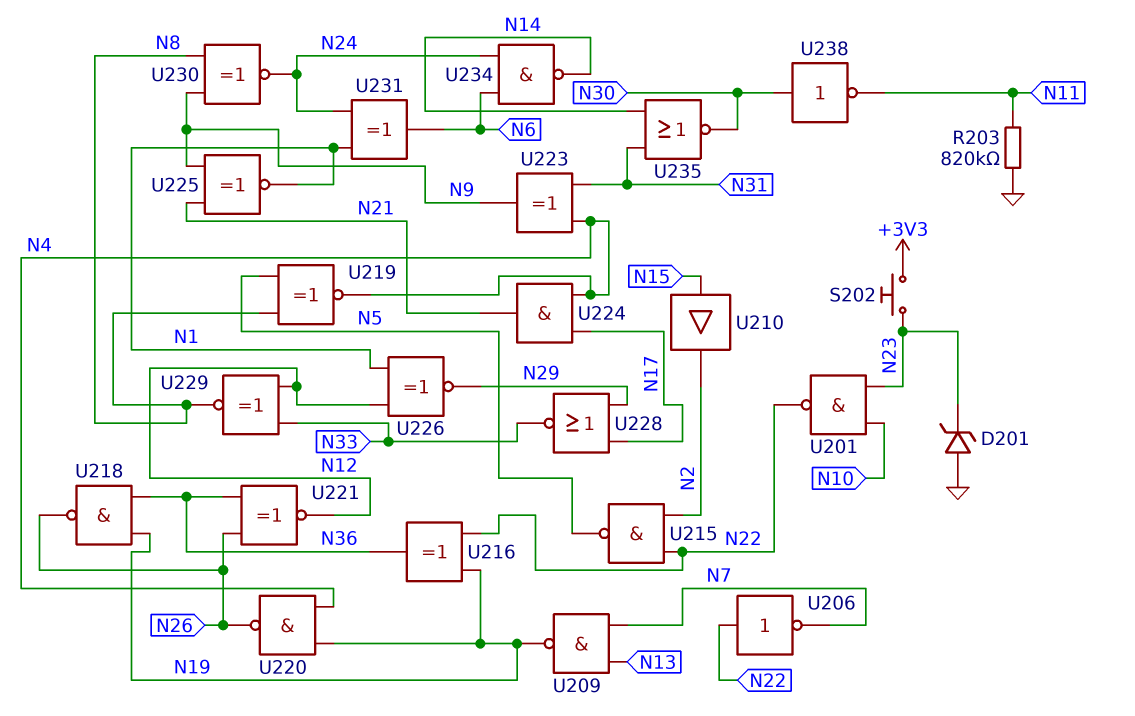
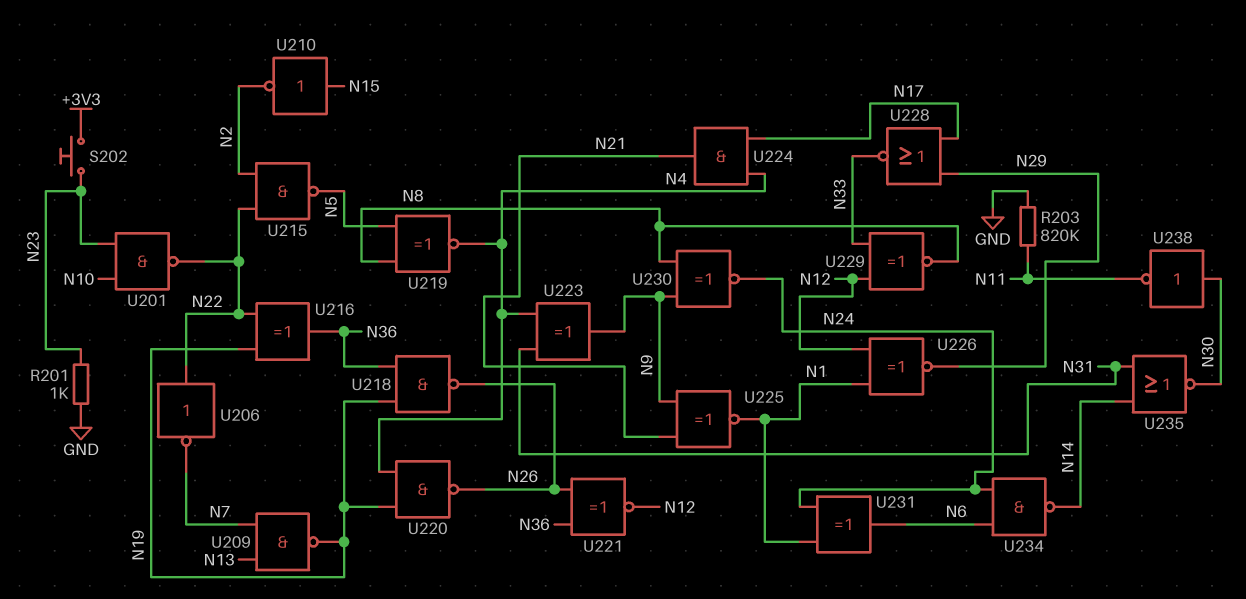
D201: zener (A GND, K N23) -> none
R201: none -> 1k (GND, N23)
U210: buffer (in N15, out N2) -> NOT (in N15, out N2)

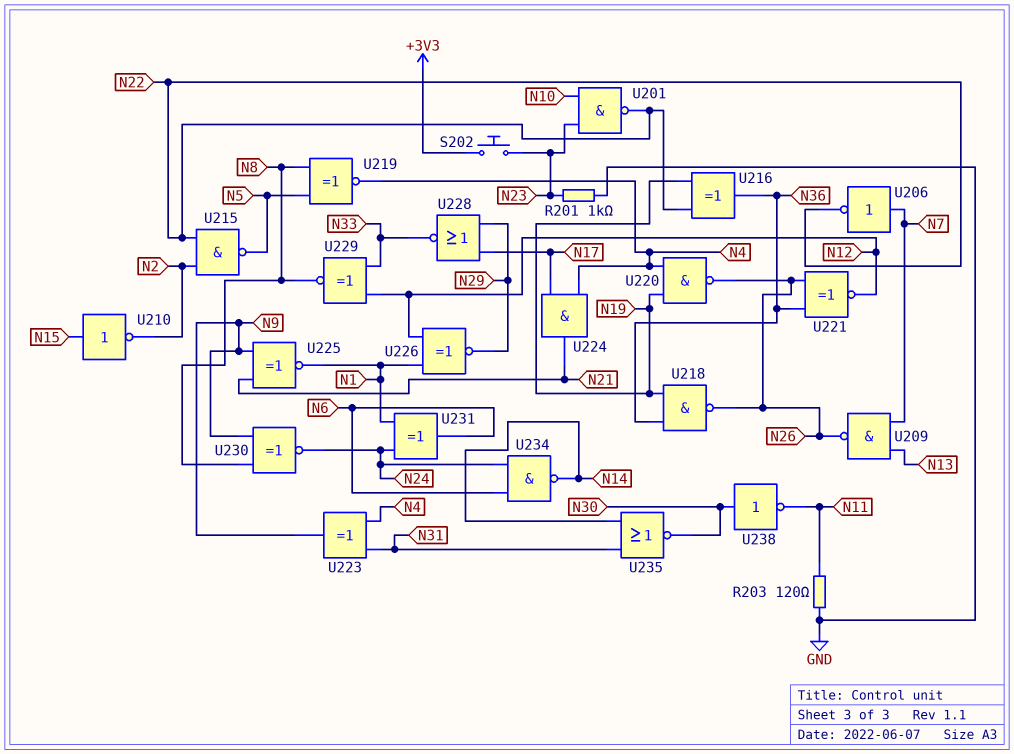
R203: 820k (GND, N11) -> 120 (GND, N11)
U206: NOT (in N22, out N7) -> NOT (in N7, out N22)
U209: NAND (in N7, in N13, out N19) -> NAND (in N7, in N13, out N26)

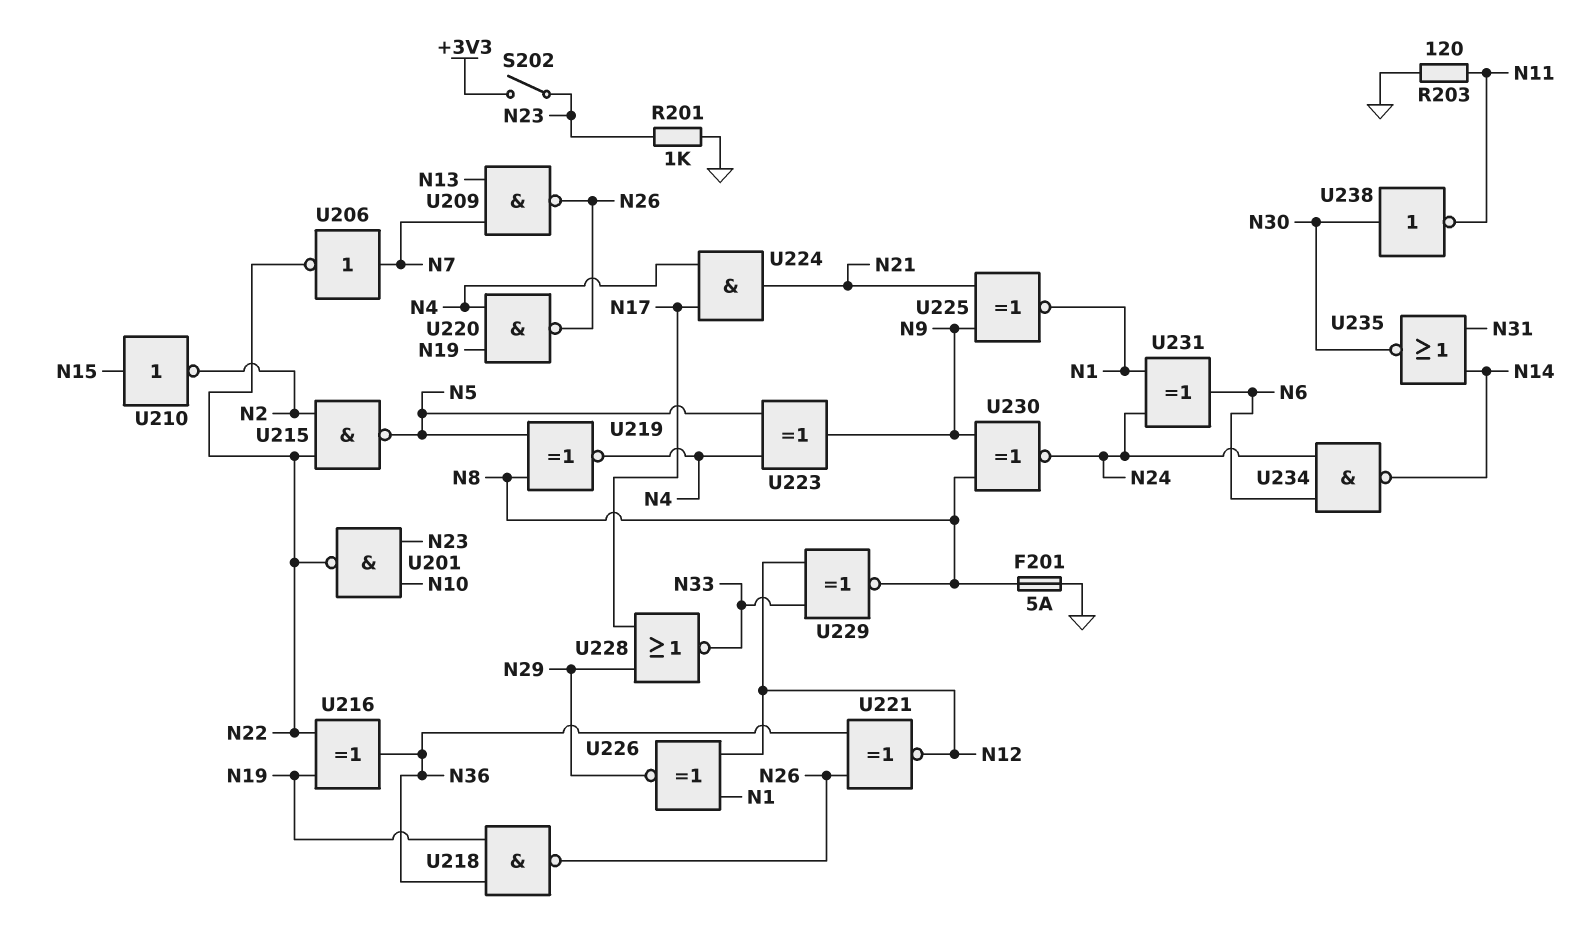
F201: none -> 5A (GND, N8)
S202: button (+3V3, N23) -> switch (+3V3, N23)
U223: XOR (in N4, in N31, out N9) -> XOR (in N4, in N5, out N9)

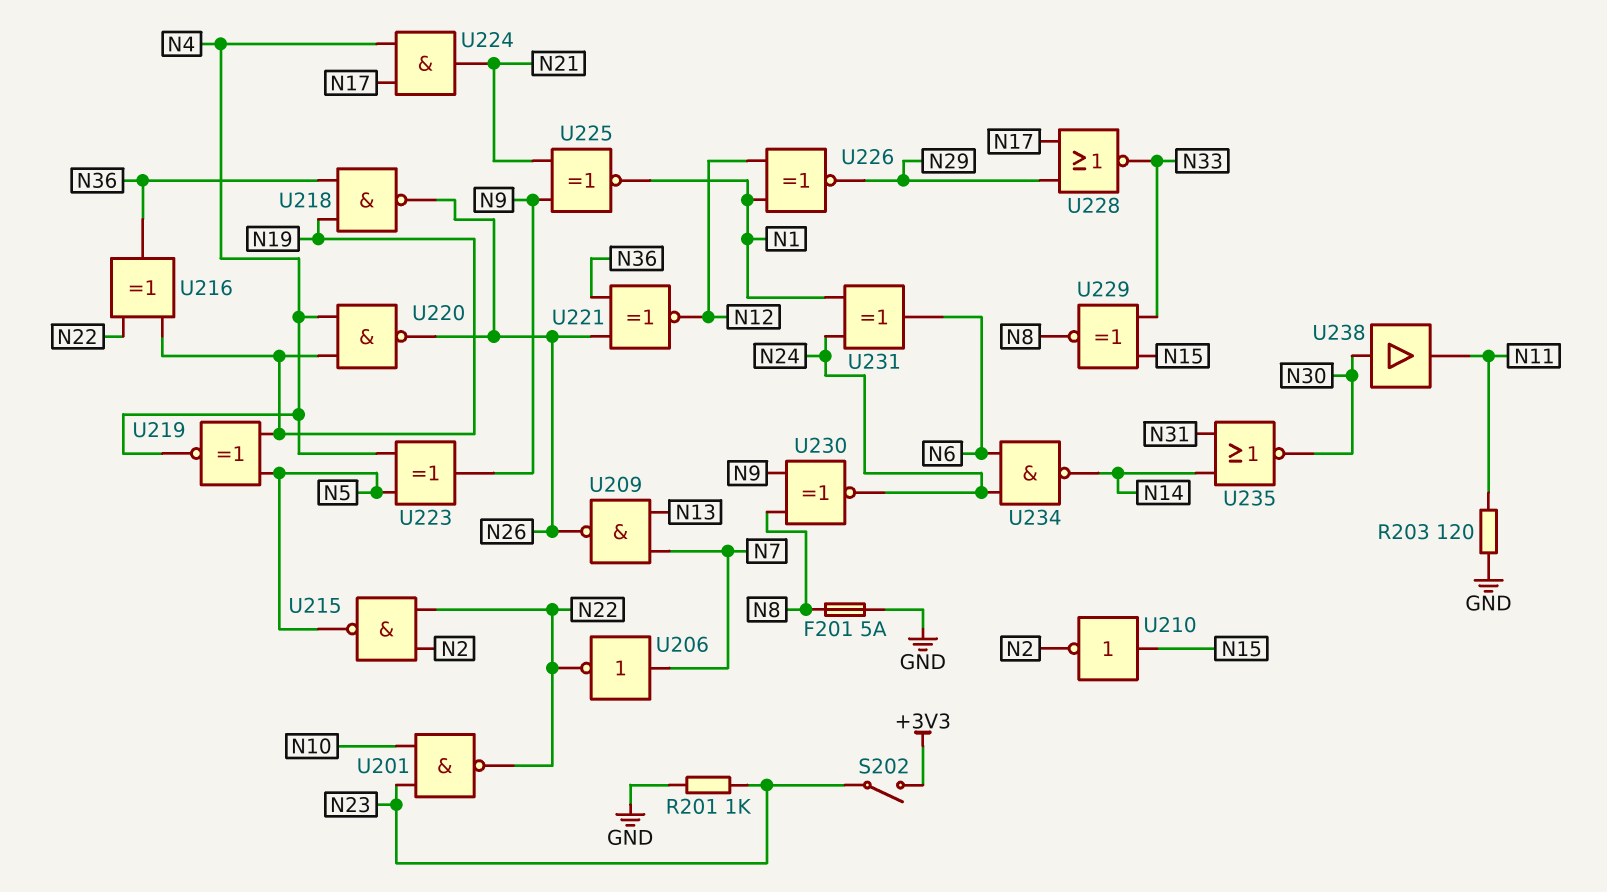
U219: XNOR (in N5, in N8, out N4) -> XNOR (in N5, in N19, out N4)
U229: XNOR (in N12, in N33, out N8) -> XNOR (in N15, in N33, out N8)
U238: NOT (in N30, out N11) -> buffer (in N30, out N11)

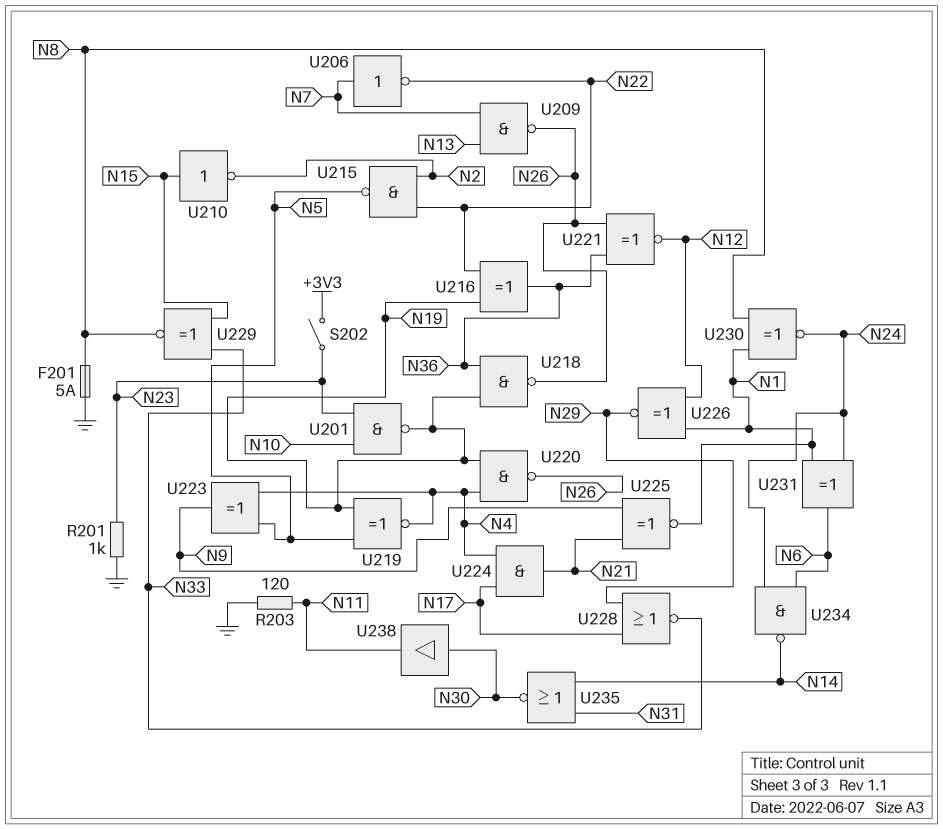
U201: NAND (in N10, in N23, out N22) -> NAND (in N10, in N23, out N19)
U230: XNOR (in N8, in N9, out N24) -> XNOR (in N1, in N8, out N24)

